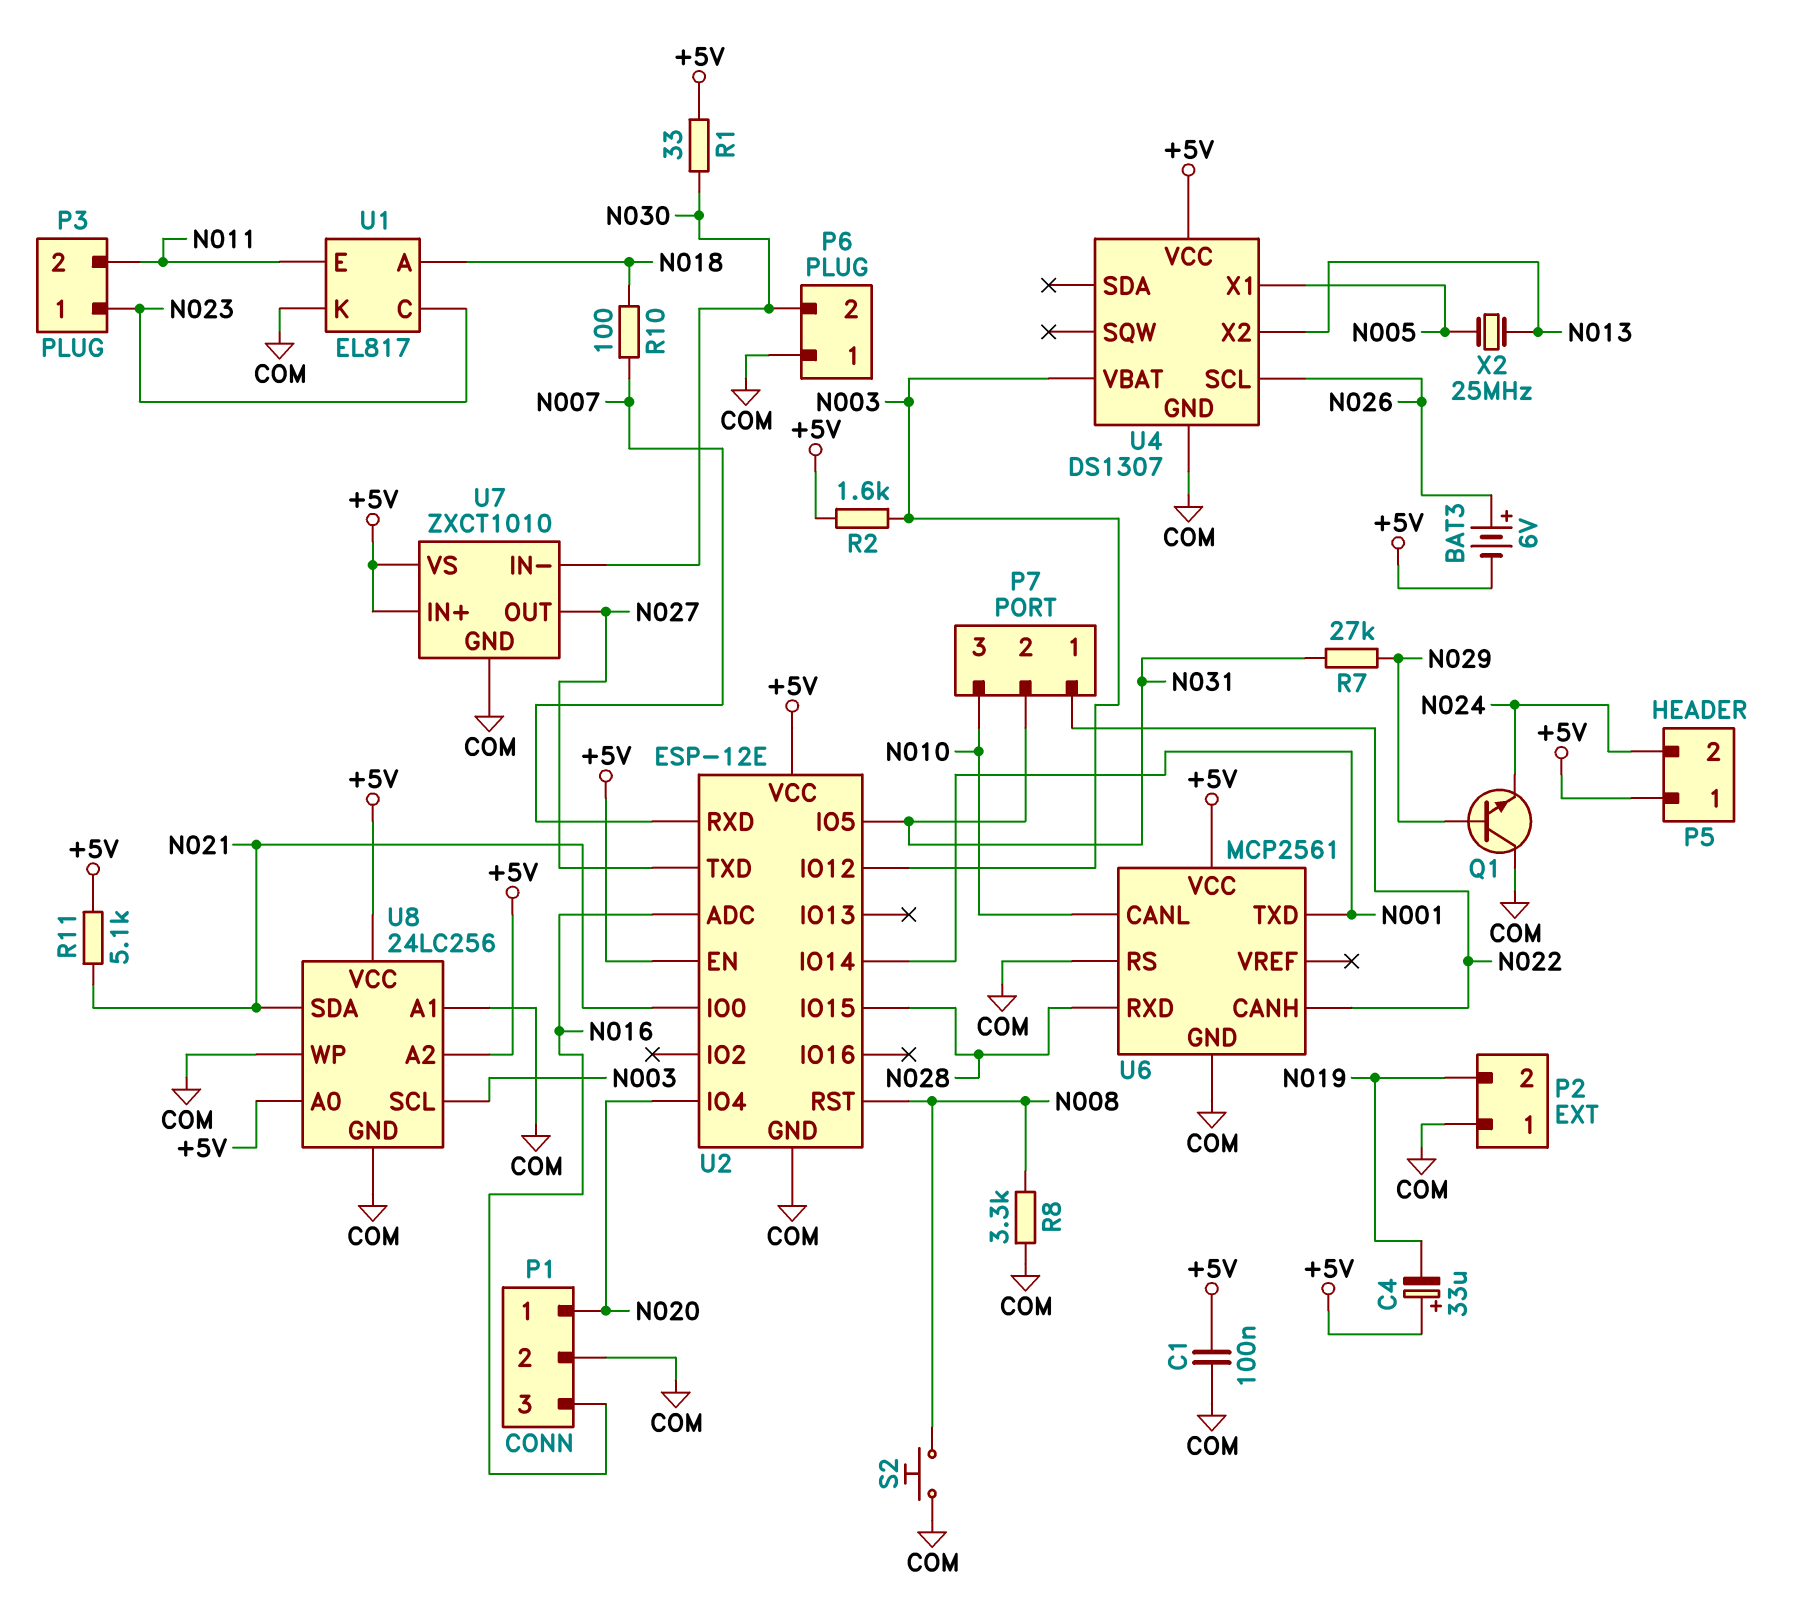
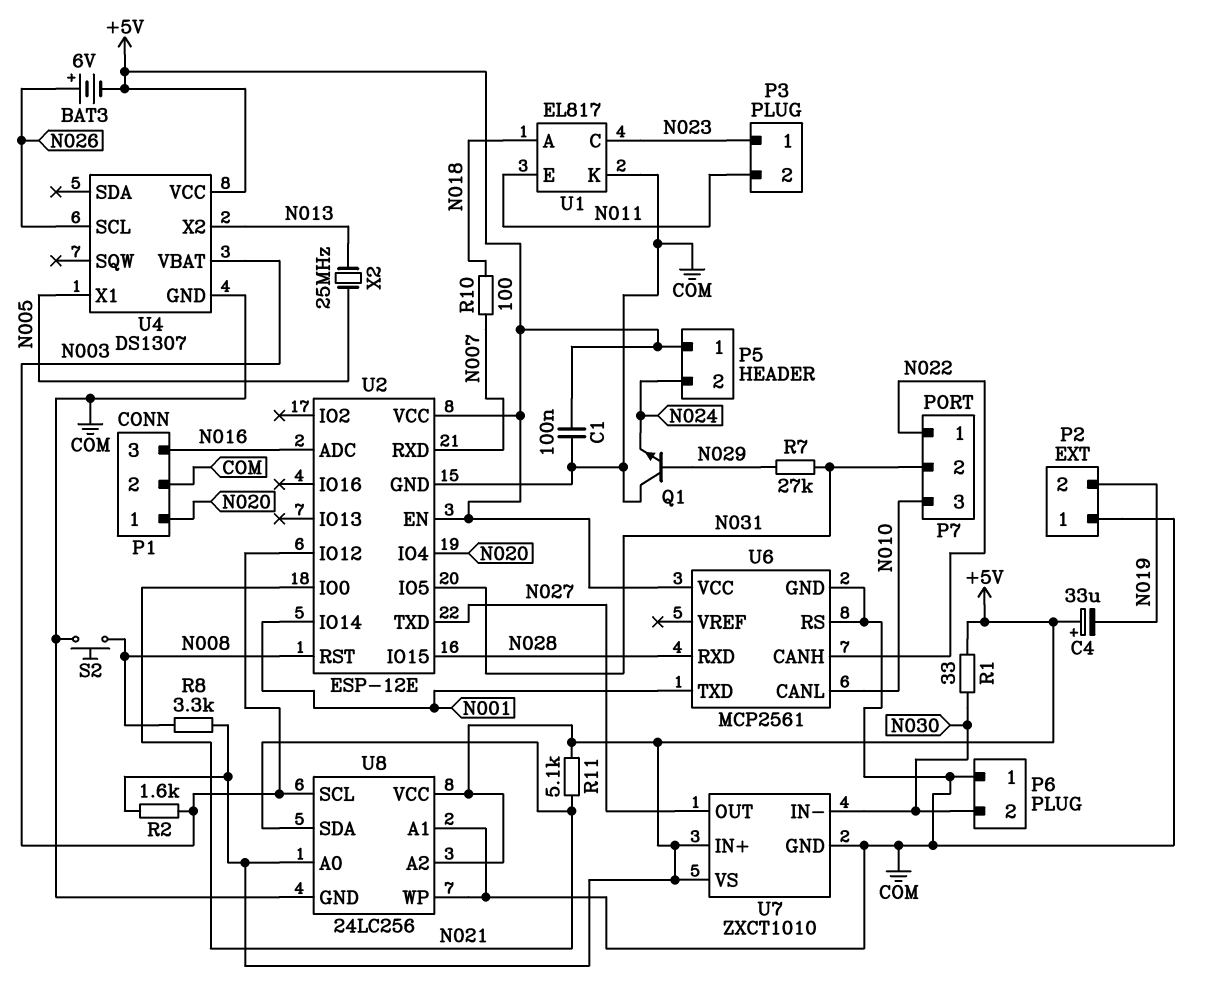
R8: 3.3k (COM, N008) -> 3.3k (+5V, N008)

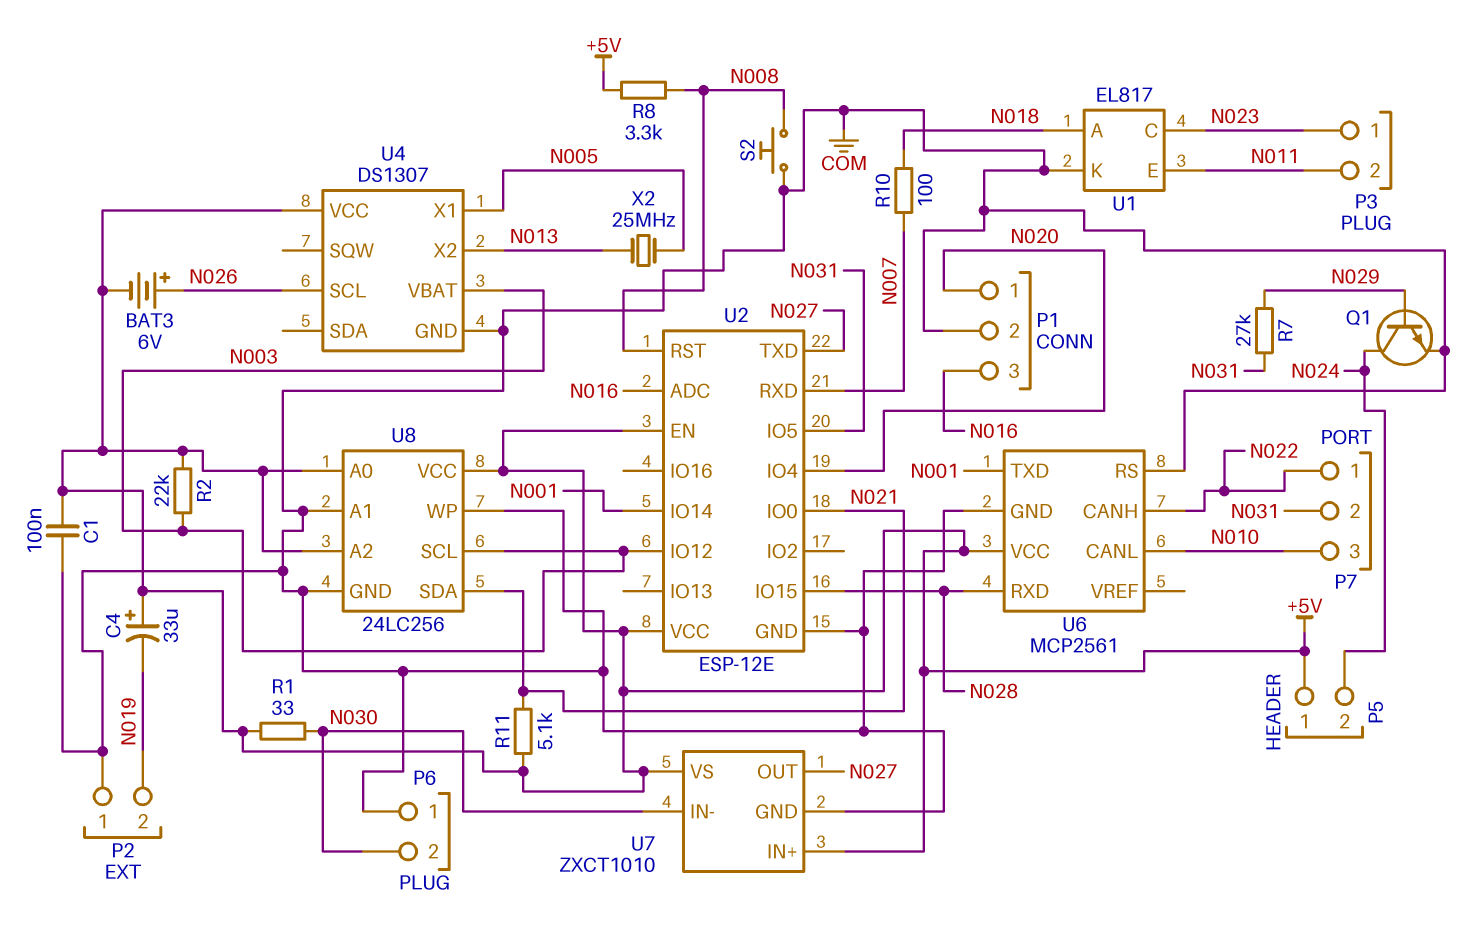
Q1: NPN (B N029, C COM, E N024) -> NPN (B N029, C N024, E COM)
R2: 1.6k (+5V, N003) -> 22k (+5V, N003)

